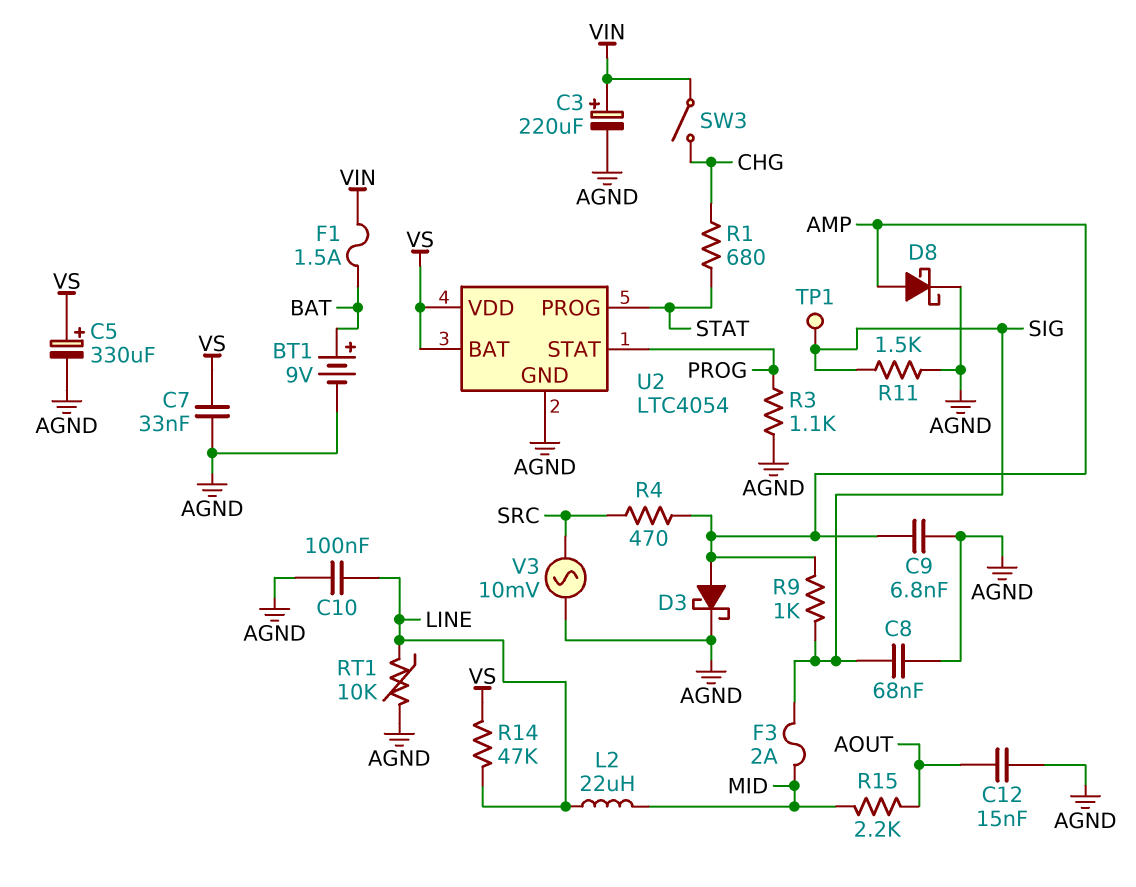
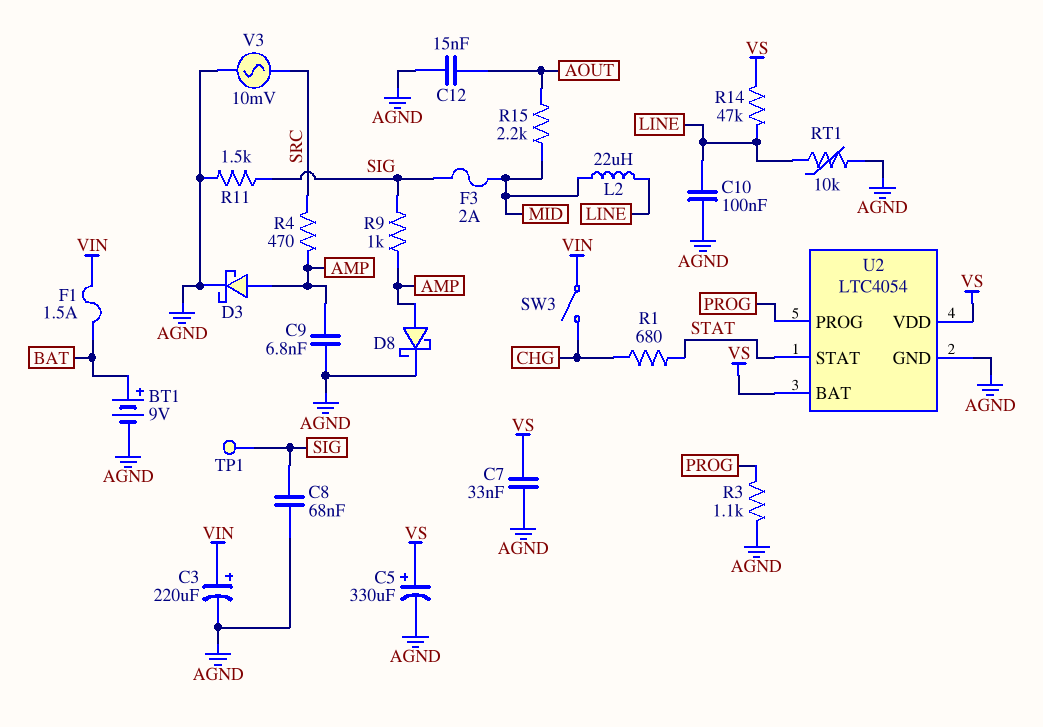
U2 pin PROG: STAT -> PROG
U2 pin STAT: PROG -> STAT

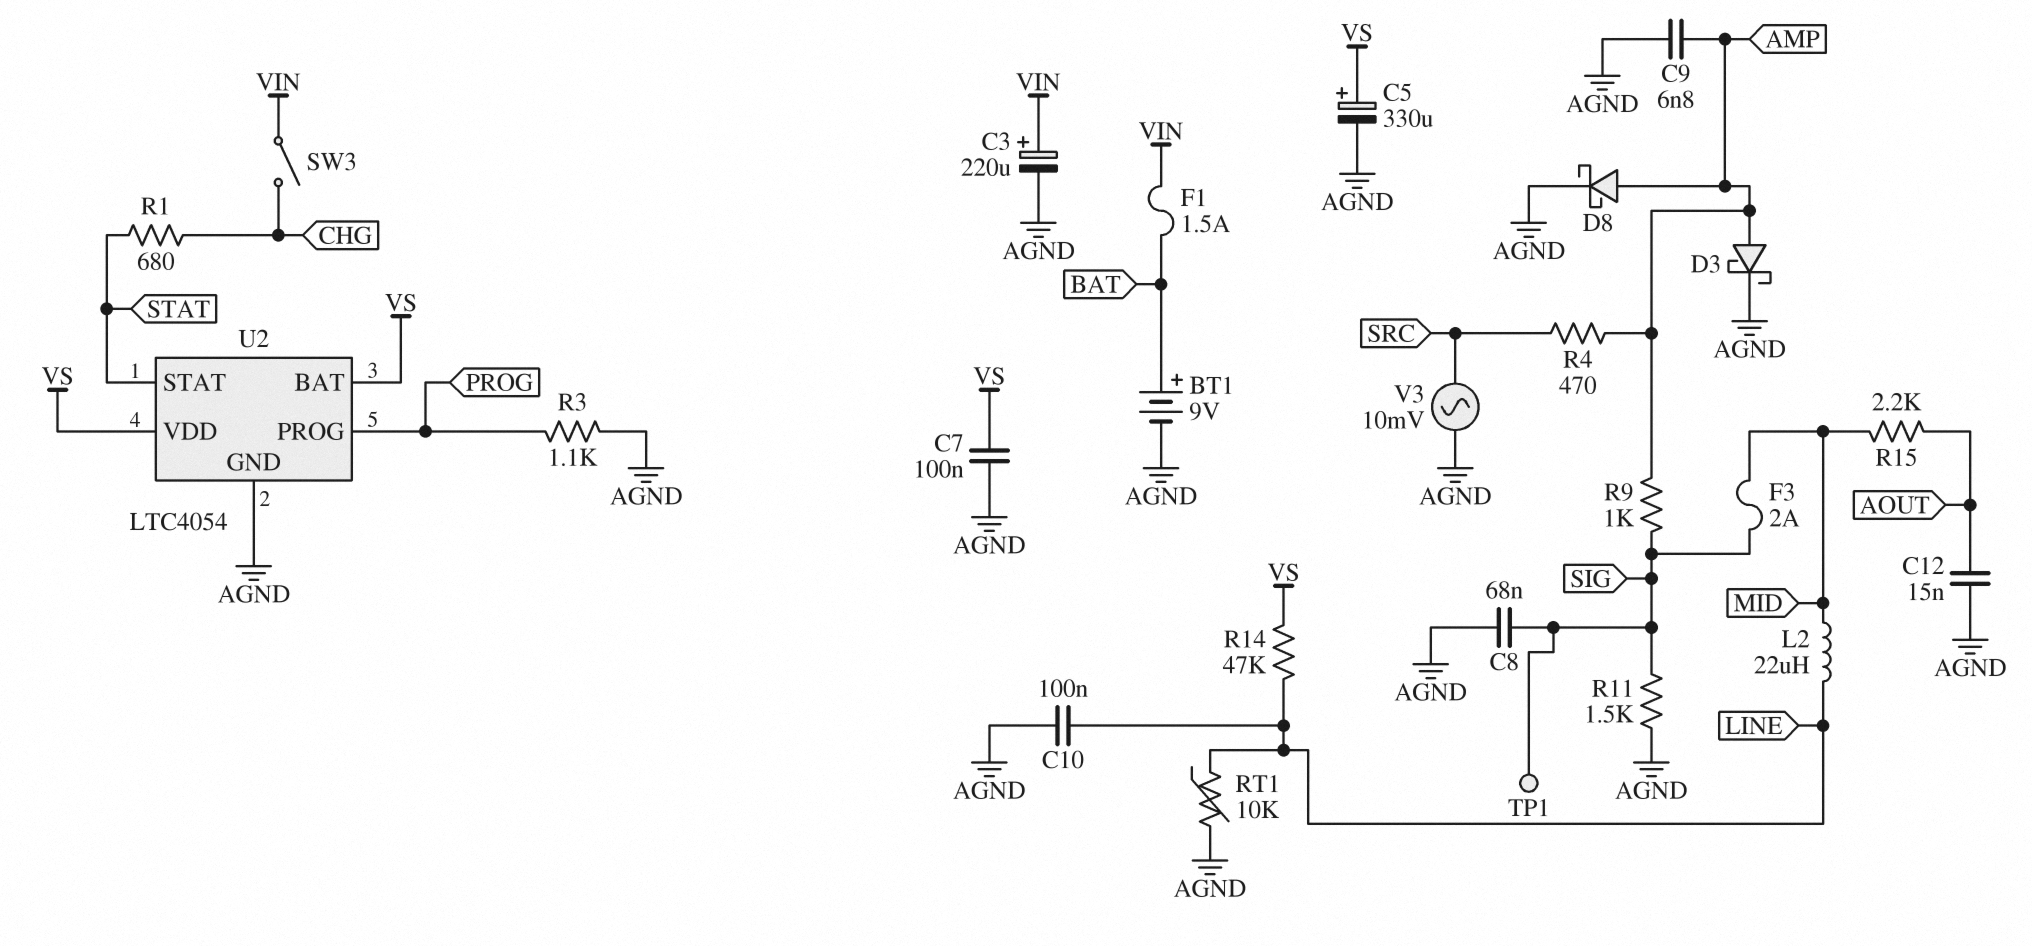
C7: 33nF (AGND, VS) -> 100nF (AGND, VS)

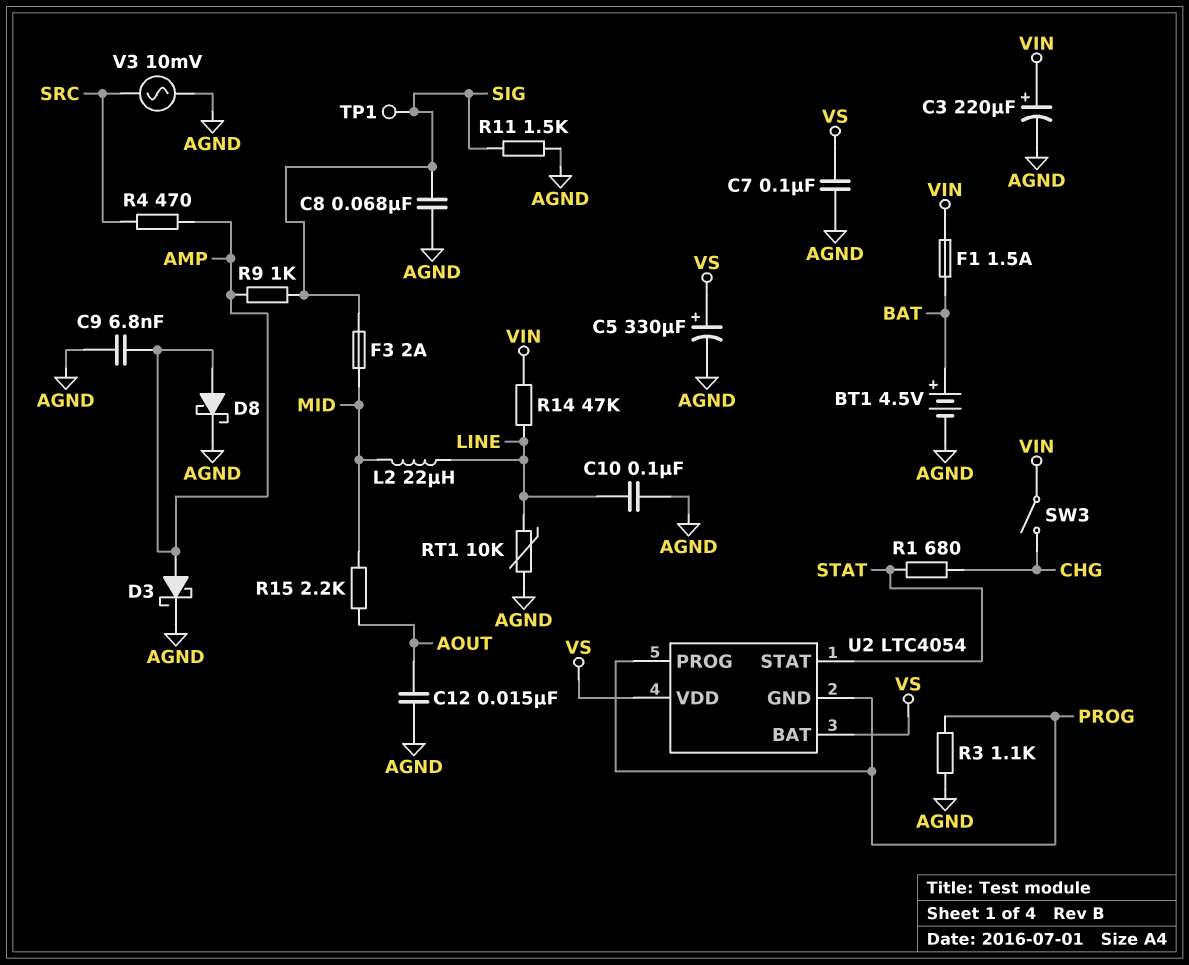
BT1: 9V (plus BAT, minus AGND) -> 4.5V (plus BAT, minus AGND)
R14: 47k (LINE, VS) -> 47k (LINE, VIN)
U2 pin GND: AGND -> PROG

